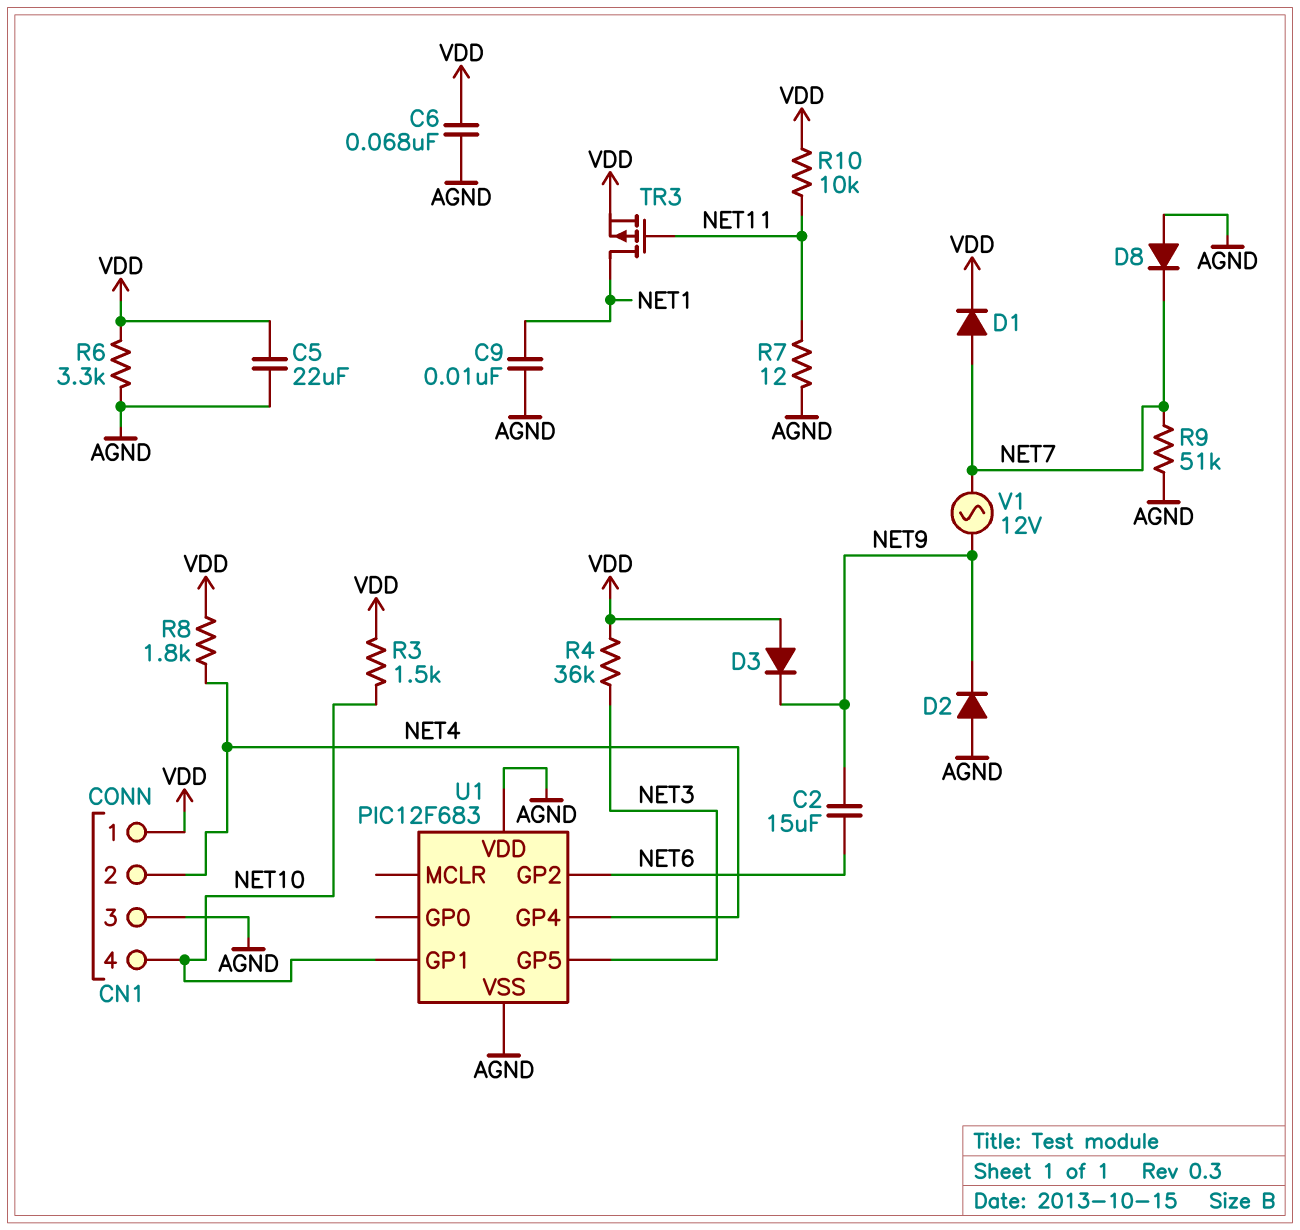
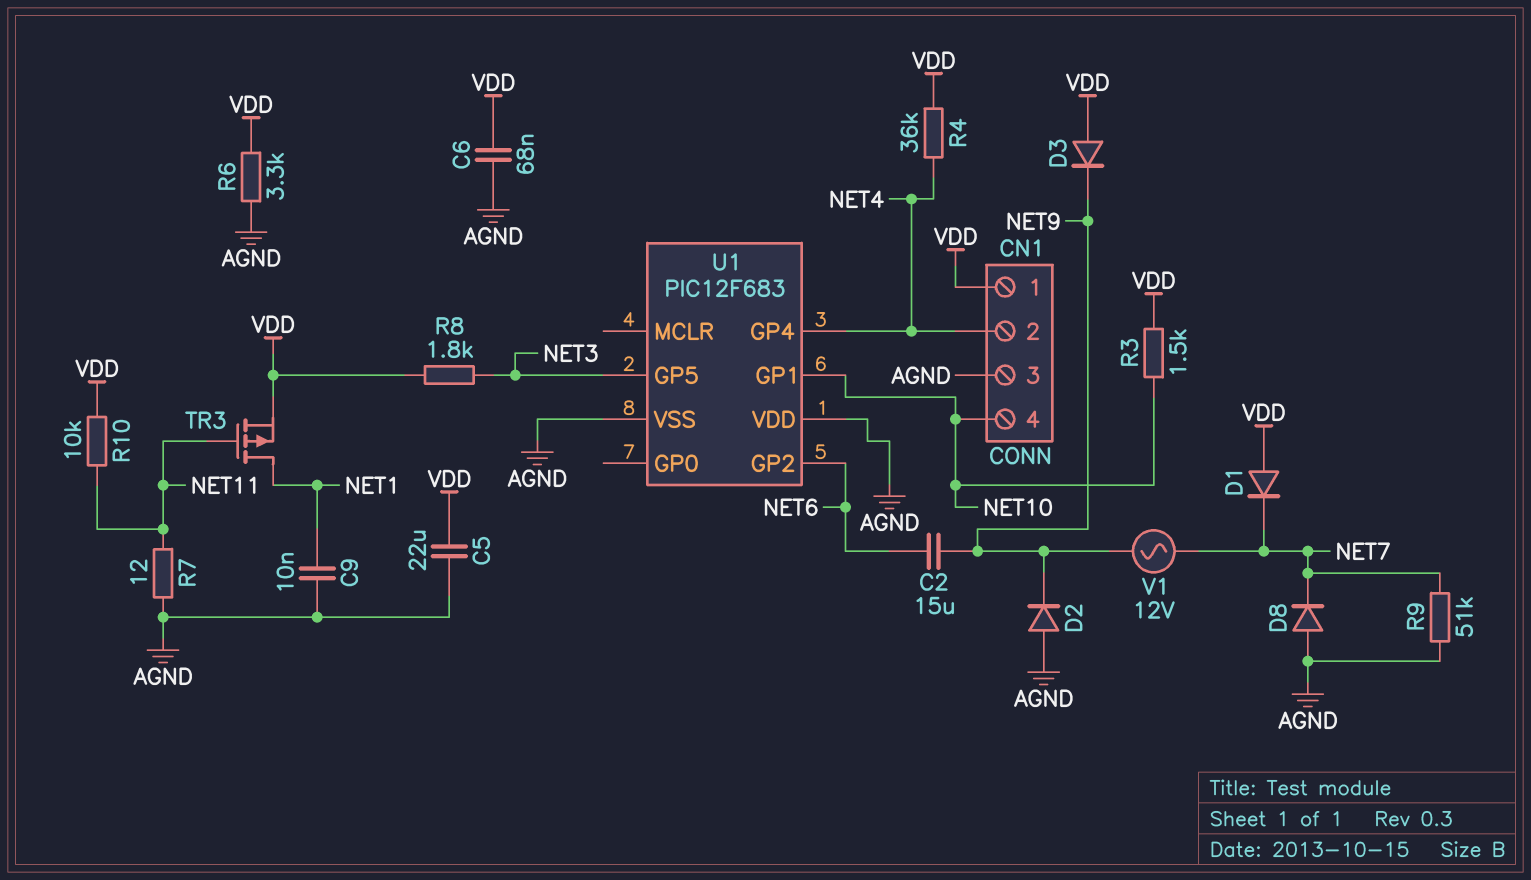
D1: diode (A NET7, K VDD) -> diode (A VDD, K NET7)
R4: 36k (NET3, VDD) -> 36k (NET4, VDD)
R8: 1.8k (NET4, VDD) -> 1.8k (NET3, VDD)

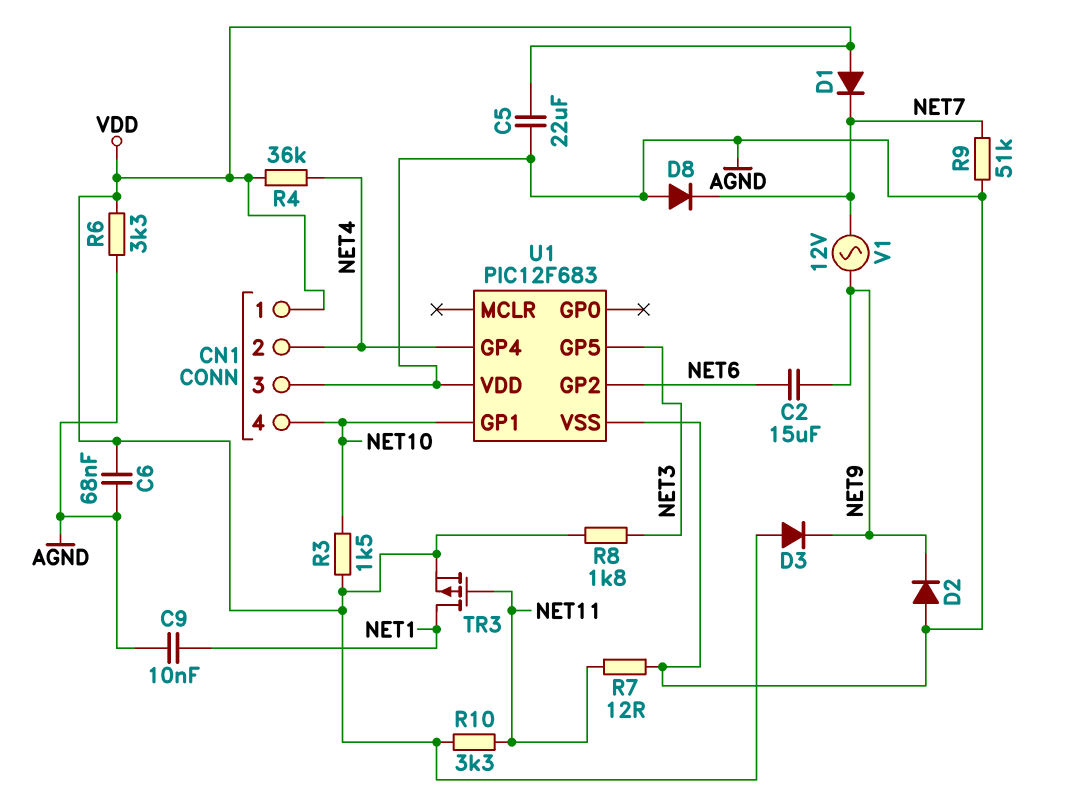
R10: 10k (NET11, VDD) -> 3.3k (NET11, VDD)

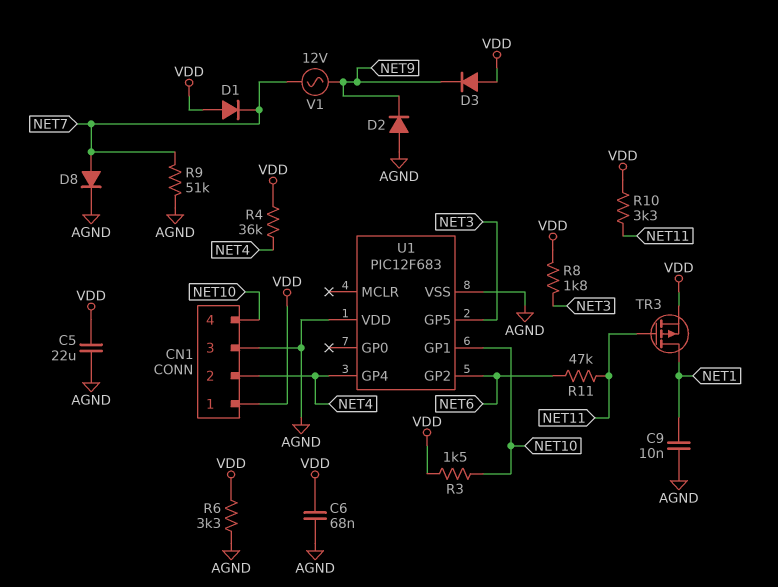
C2: 15uF (NET6, NET9) -> none
D8: diode (A AGND, K NET7) -> diode (A NET7, K AGND)
R7: 12 (AGND, NET11) -> none
R11: none -> 47k (NET6, NET11)

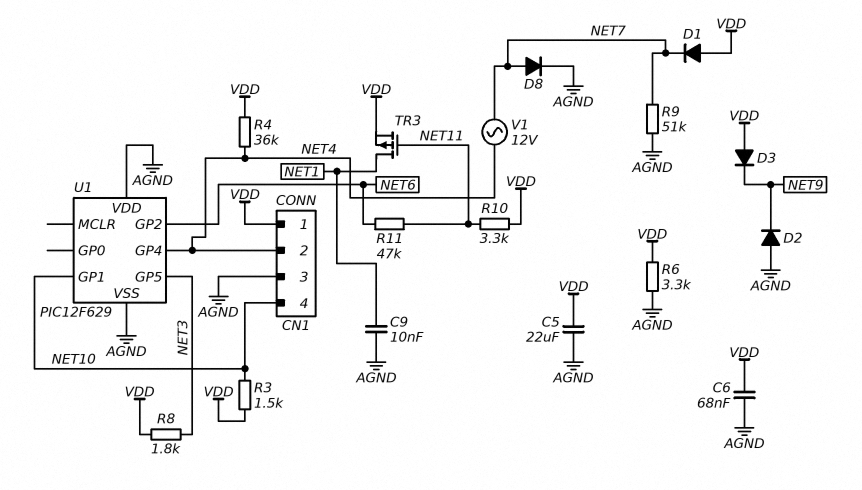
U1: PIC12F683 -> PIC12F629
V1: AC 12V (NET7, NET9) -> AC 12V (NET4, NET7)

